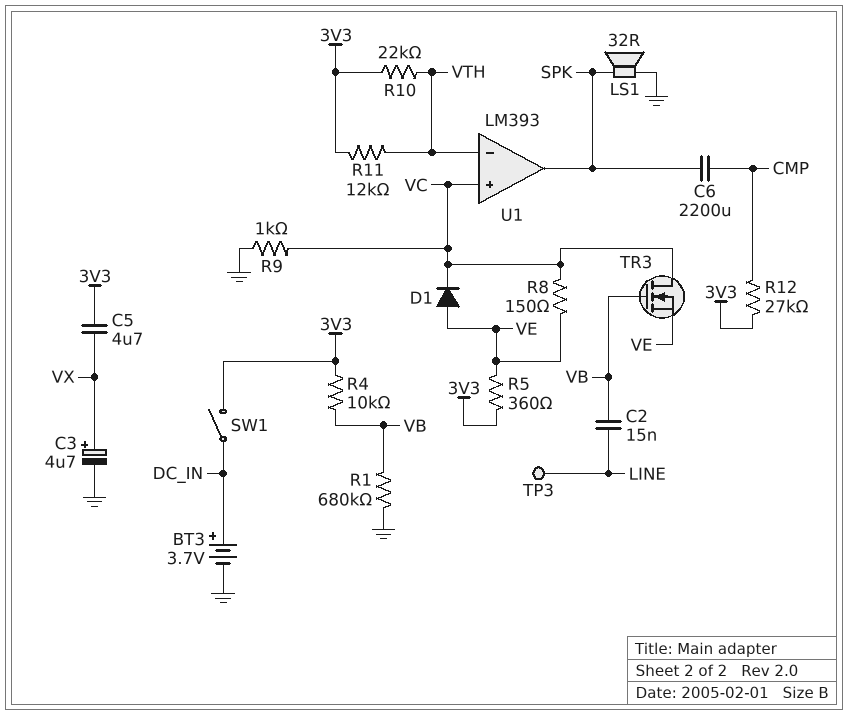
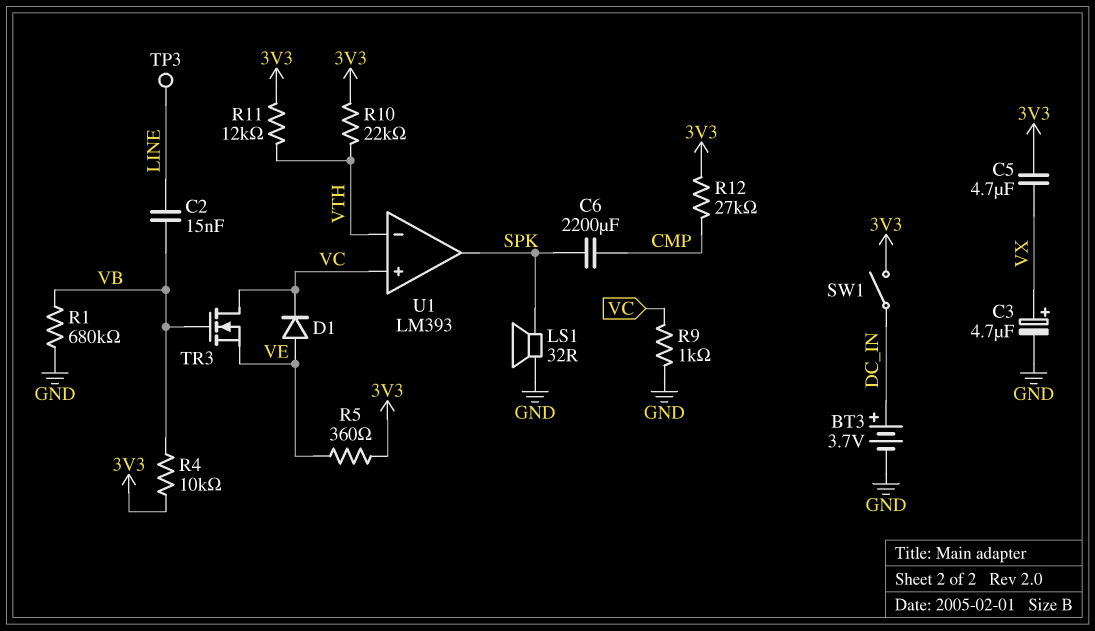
R8: 150 (VC, VE) -> none

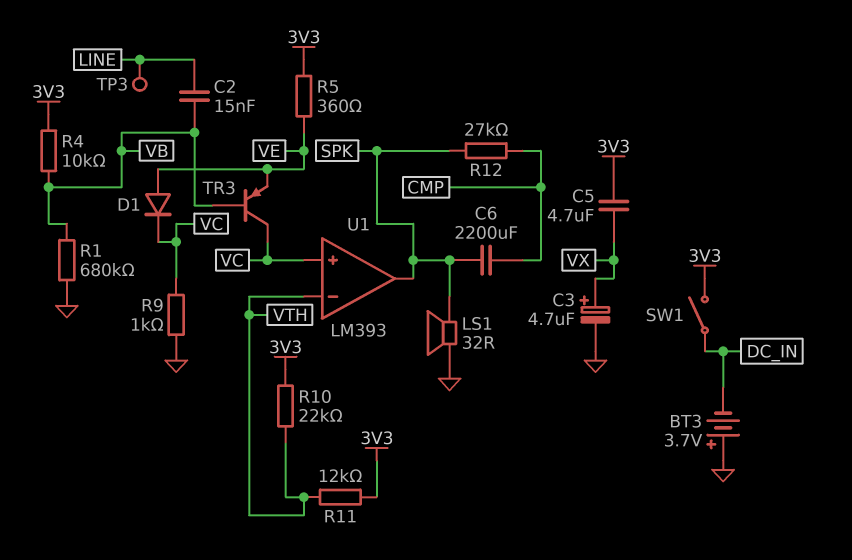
BT3: 3.7V (plus DC_IN, minus GND) -> 3.7V (plus GND, minus DC_IN)
R12: 27k (3V3, CMP) -> 27k (CMP, SPK)
TR3: NMOS (G VB, D VC, S VE) -> PNP (B VB, C VC, E VE)

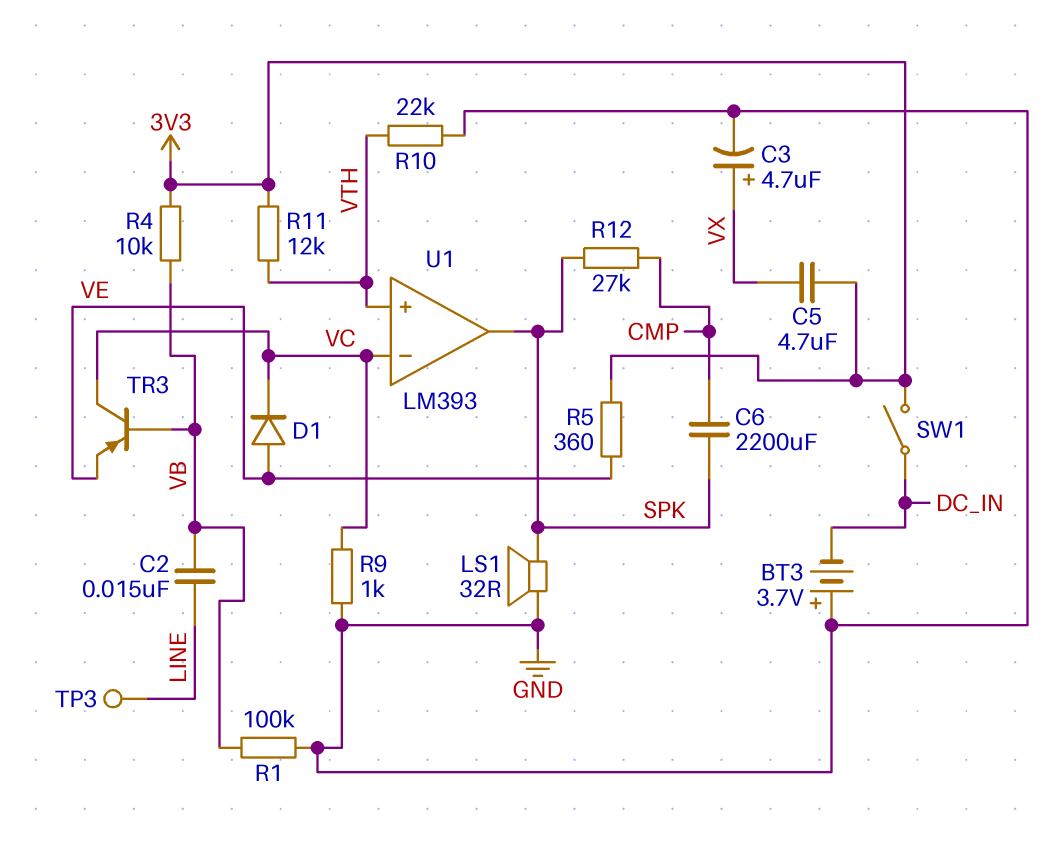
R1: 680k (GND, VB) -> 100k (GND, VB)
R10: 22k (3V3, VTH) -> 22k (GND, VTH)
U1 pin in+: VC -> VTH
U1 pin in-: VTH -> VC

